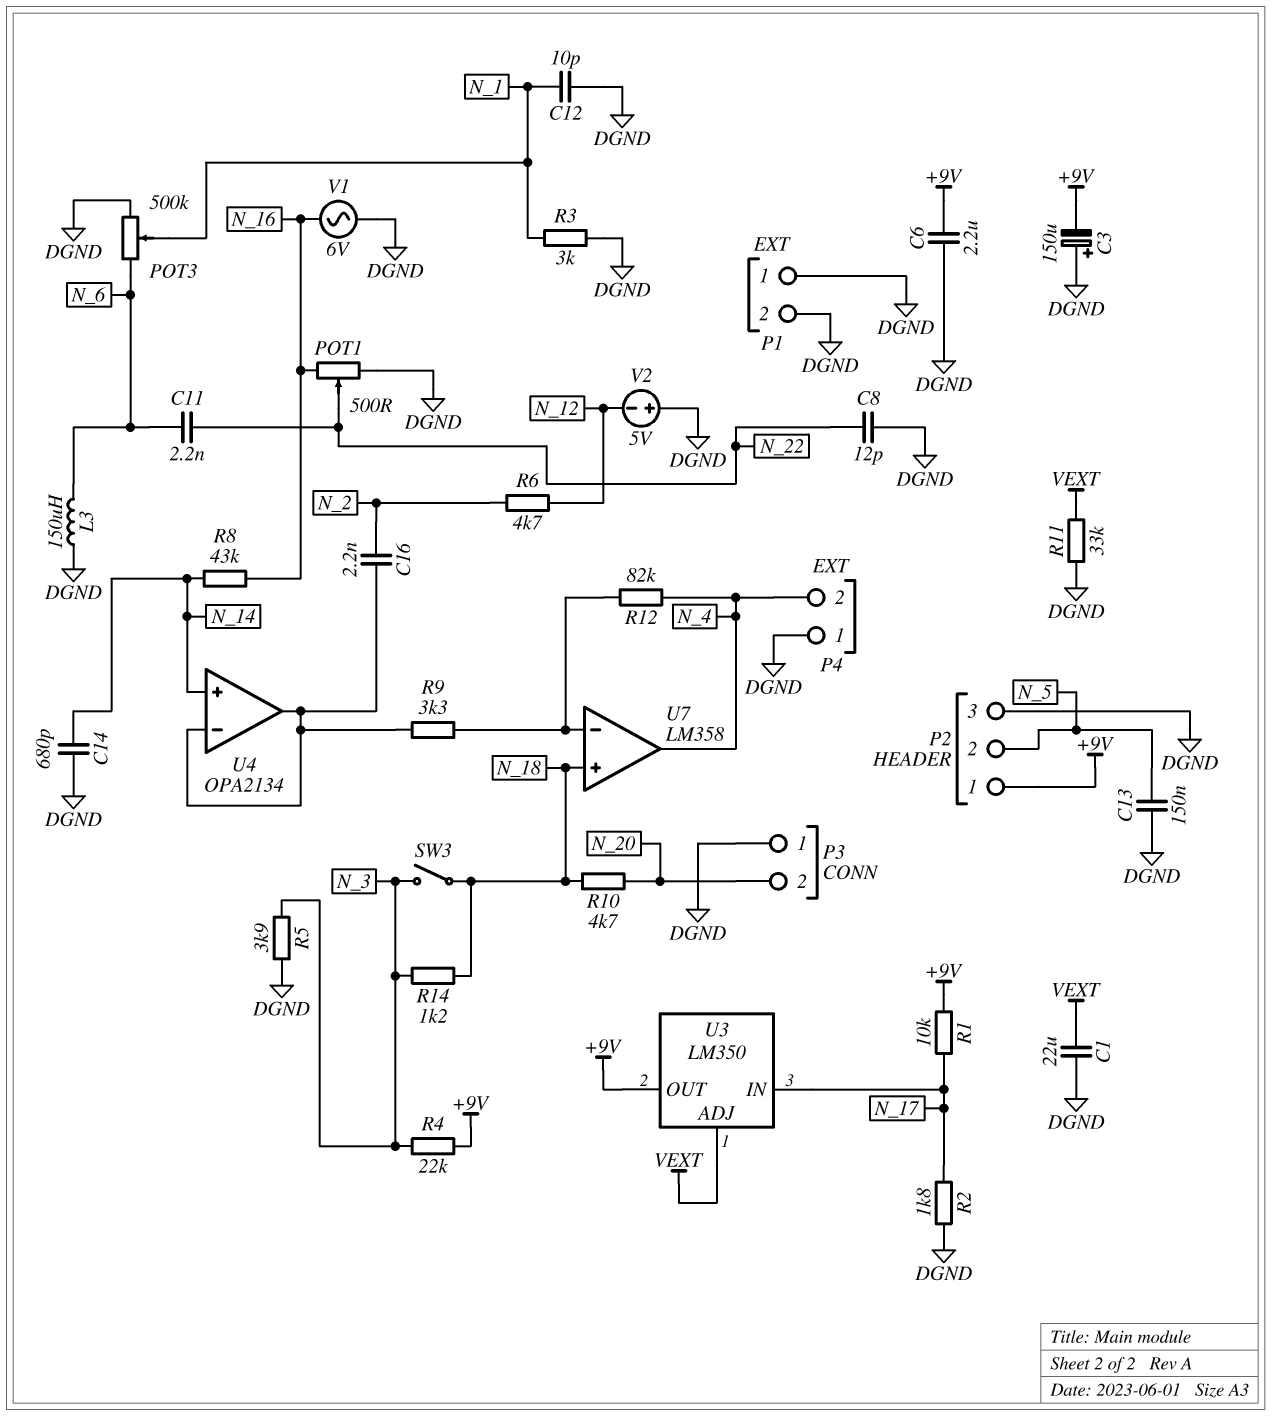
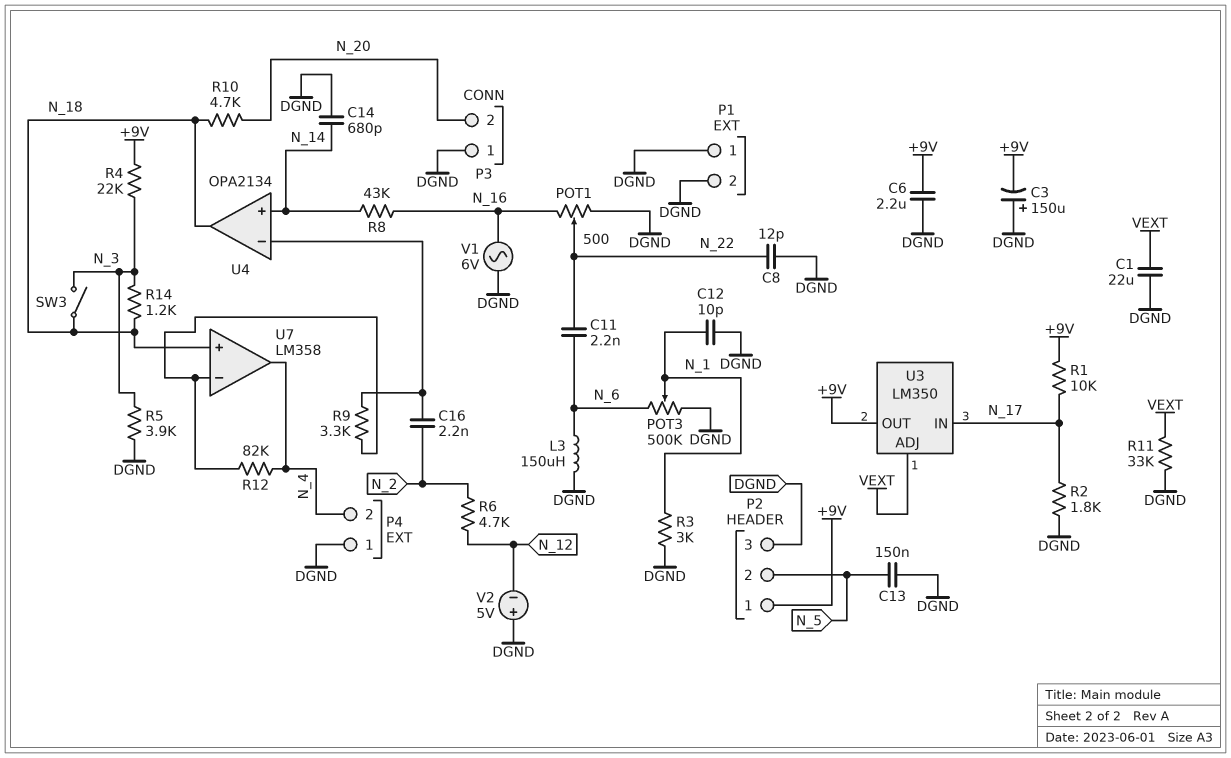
U4 pin out: U4/in- -> N_18

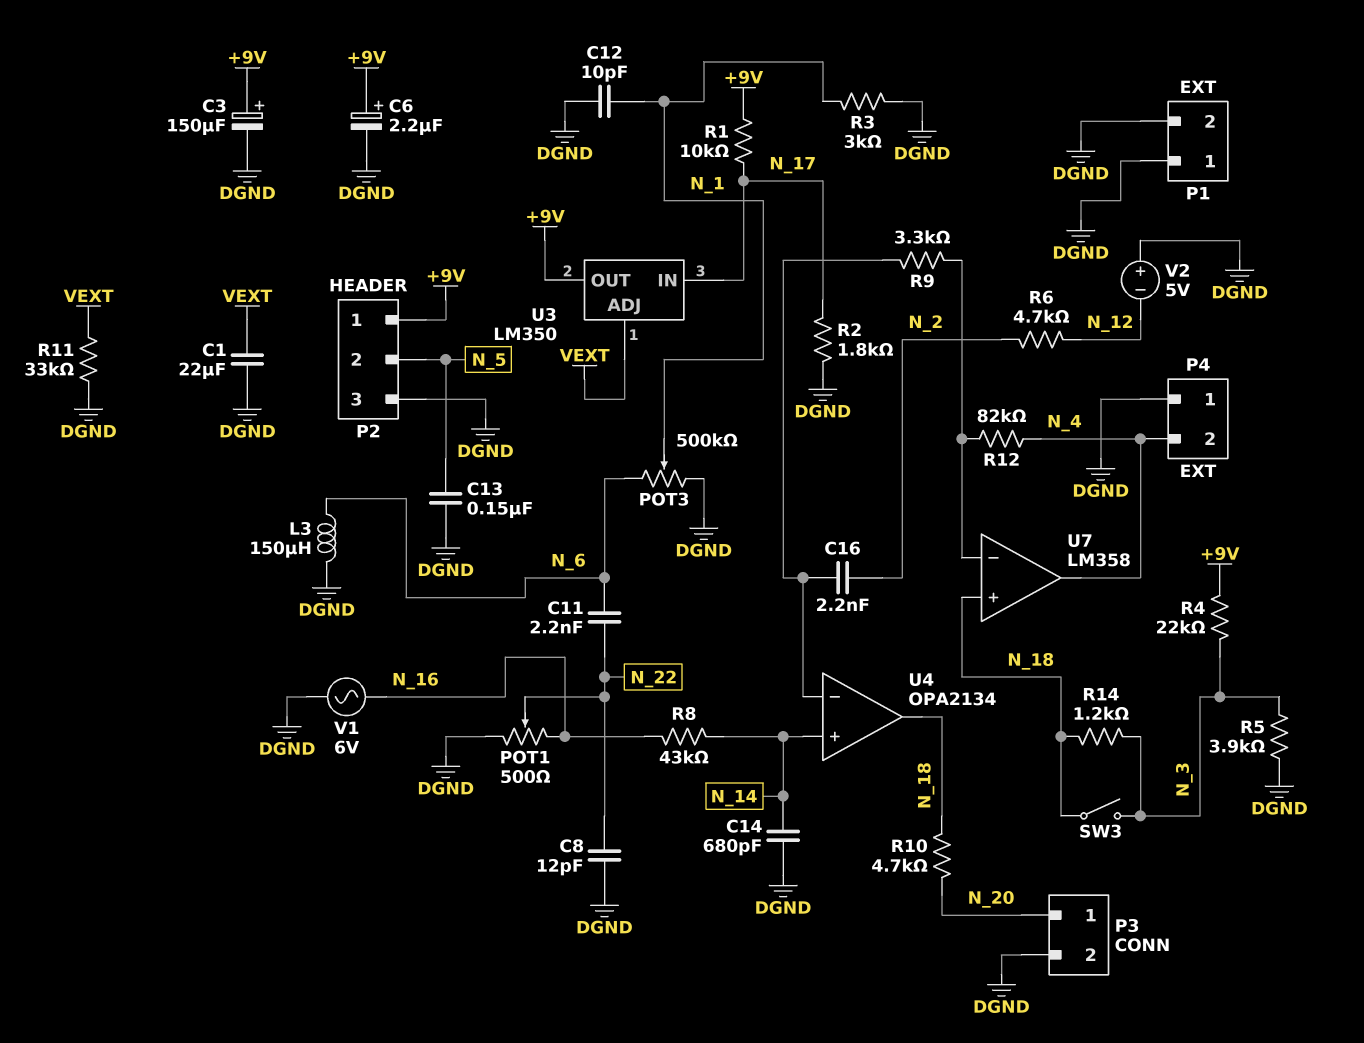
C3: 150uF (plus DGND, minus +9V) -> 150uF (plus +9V, minus DGND)
C6: 2.2uF (+9V, DGND) -> 2.2uF (plus +9V, minus DGND)
P3 pin 1: DGND -> N_20
P3 pin 2: N_20 -> DGND

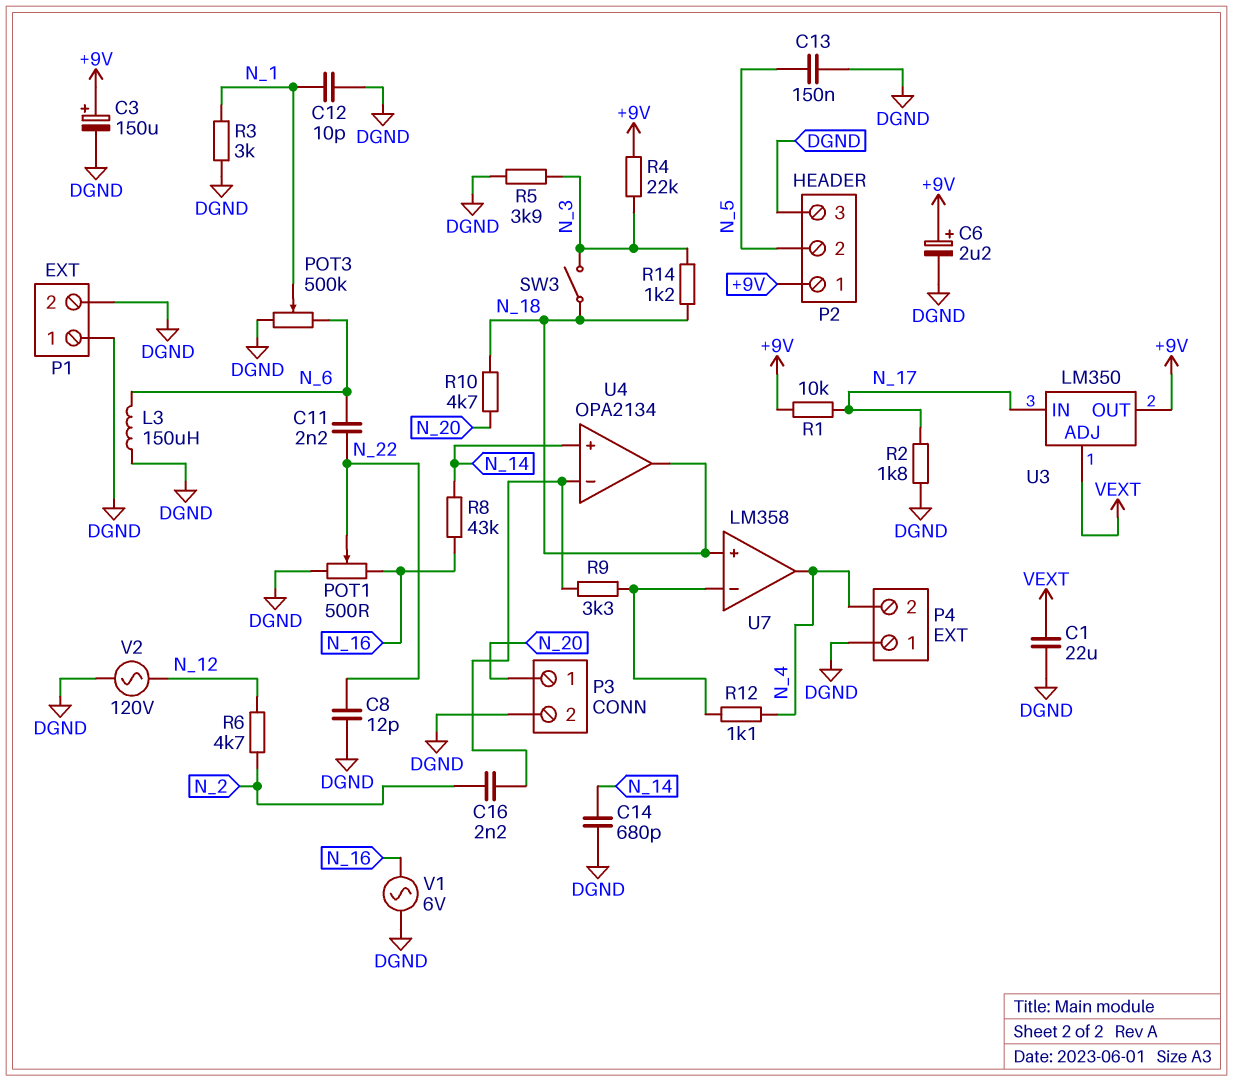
R11: 33k (DGND, VEXT) -> none
R12: 82k (N_4, U7/in-) -> 1.1k (N_4, U7/in-)
V2: 5V (plus DGND, minus N_12) -> AC 120V (DGND, N_12)

